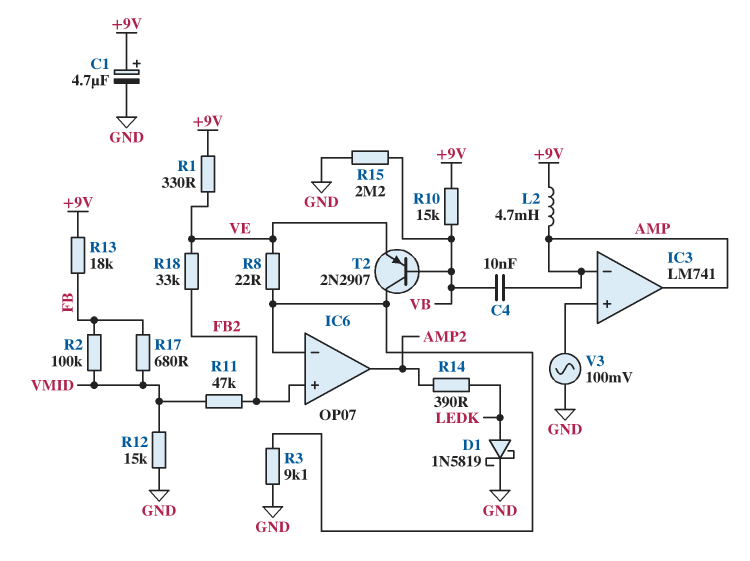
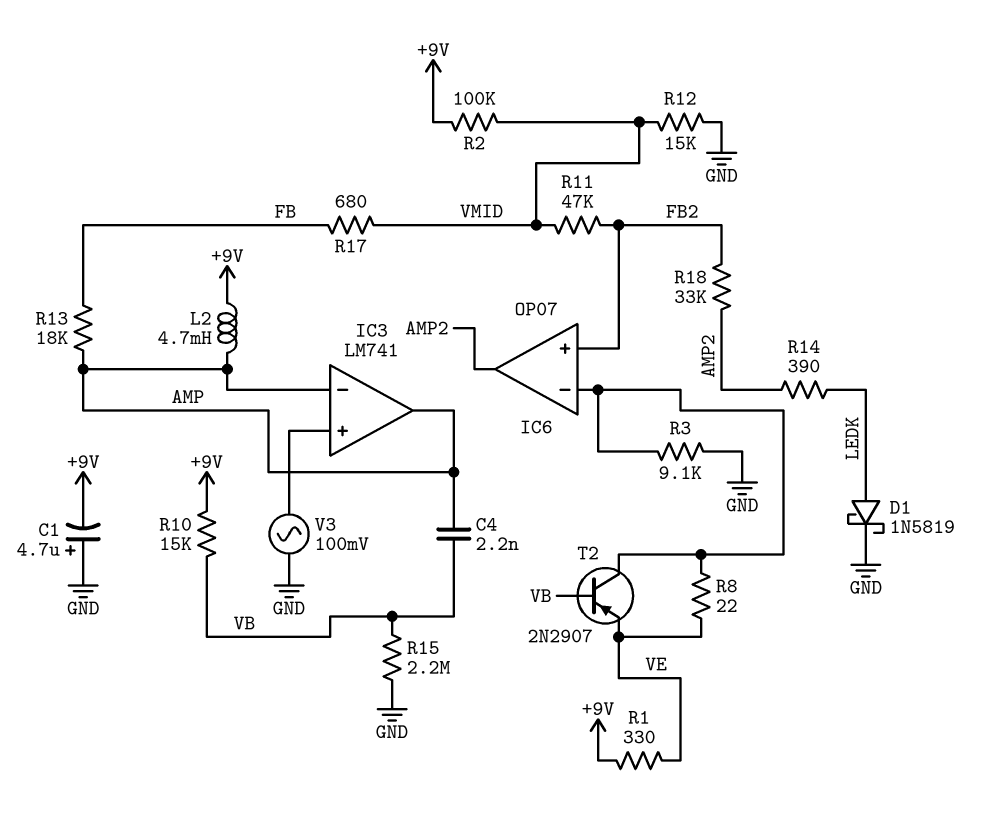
C1: 4.7uF (plus +9V, minus GND) -> 4.7uF (plus GND, minus +9V)
C4: 10nF (AMP, VB) -> 2.2nF (AMP, VB)
R2: 100k (FB, VMID) -> 100k (+9V, VMID)
R13: 18k (+9V, FB) -> 18k (AMP, FB)
R18: 33k (FB2, VE) -> 33k (AMP2, FB2)

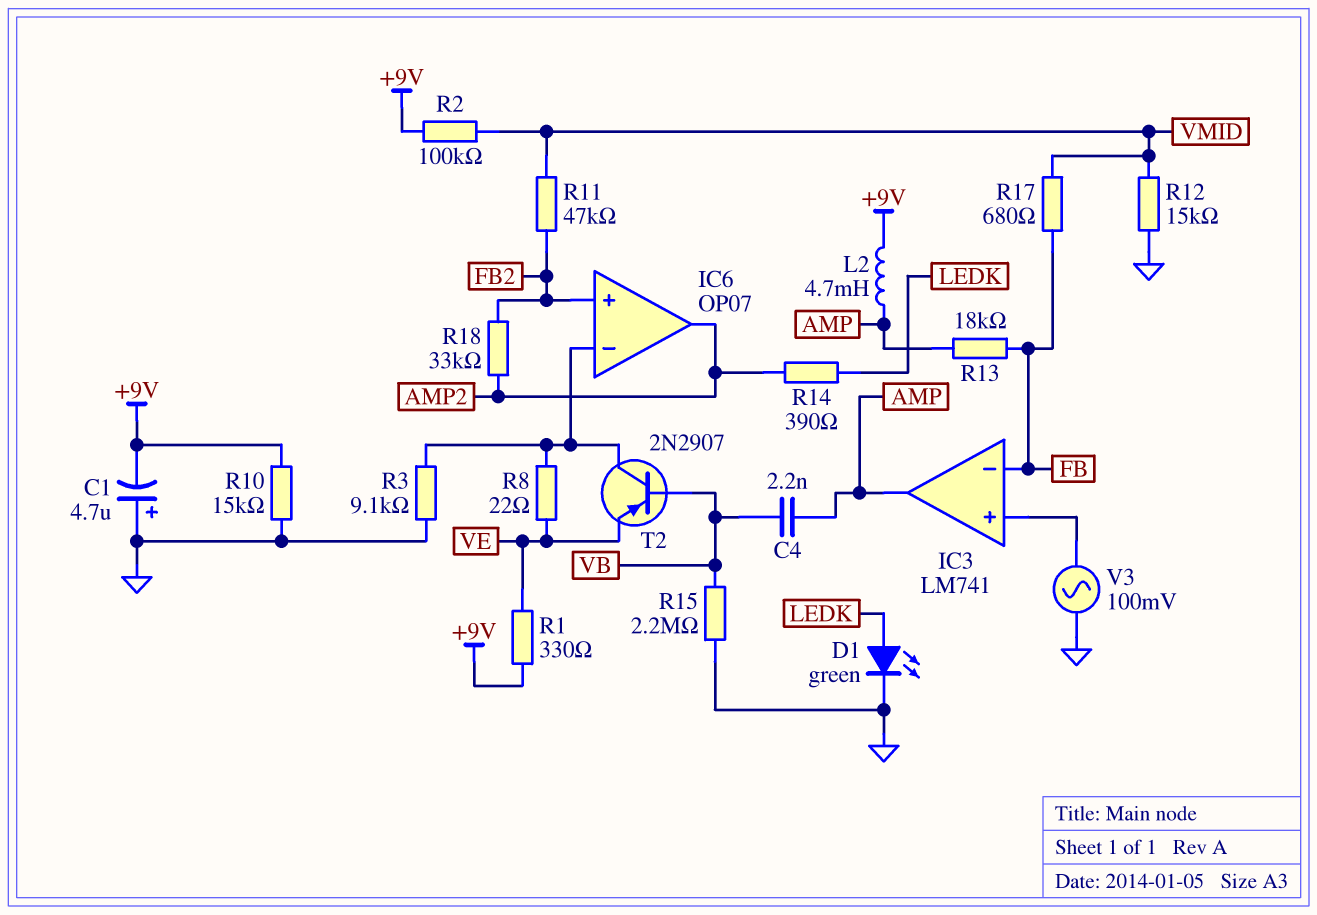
D1: schottky 1N5819 (A LEDK, K GND) -> LED green (A LEDK, K GND)
IC3 pin in-: AMP -> FB
R10: 15k (+9V, VB) -> 15k (+9V, GND)

